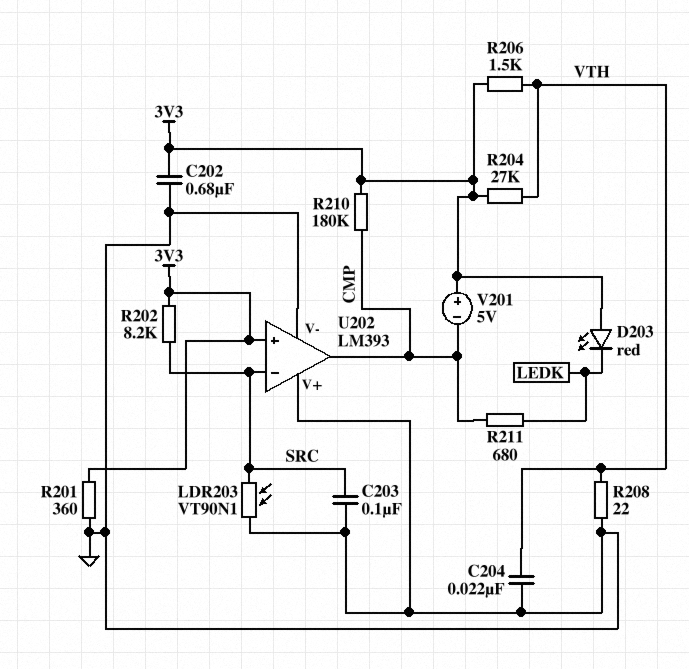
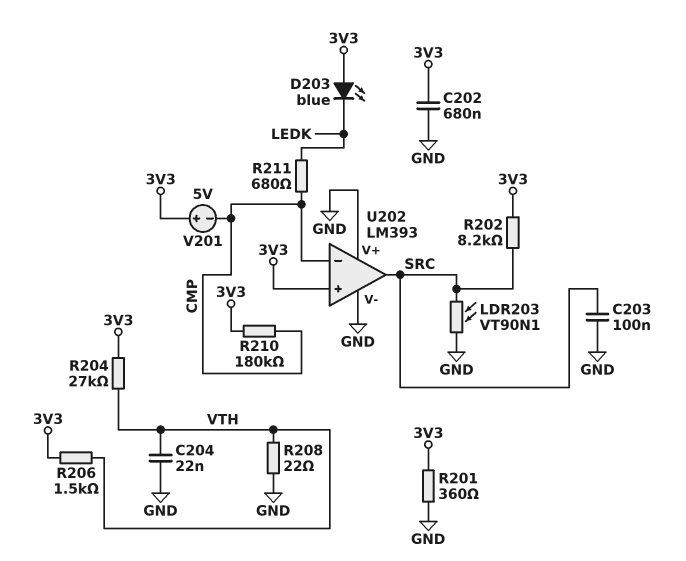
D203: LED red (A 3V3, K LEDK) -> LED blue (A 3V3, K LEDK)
U202 pin in-: SRC -> CMP
U202 pin out: CMP -> SRC

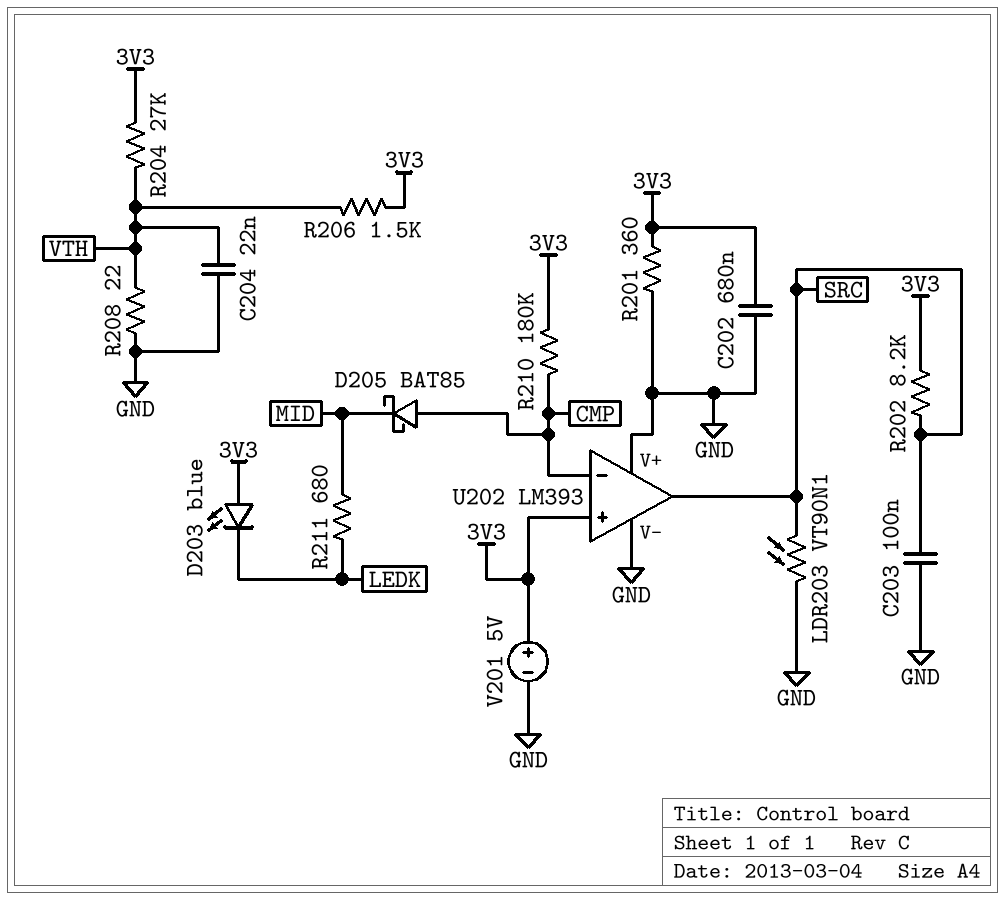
D205: none -> schottky BAT85 (A CMP, K MID)
R211: 680 (CMP, LEDK) -> 680 (LEDK, MID)
V201: 5V (plus 3V3, minus CMP) -> 5V (plus 3V3, minus GND)

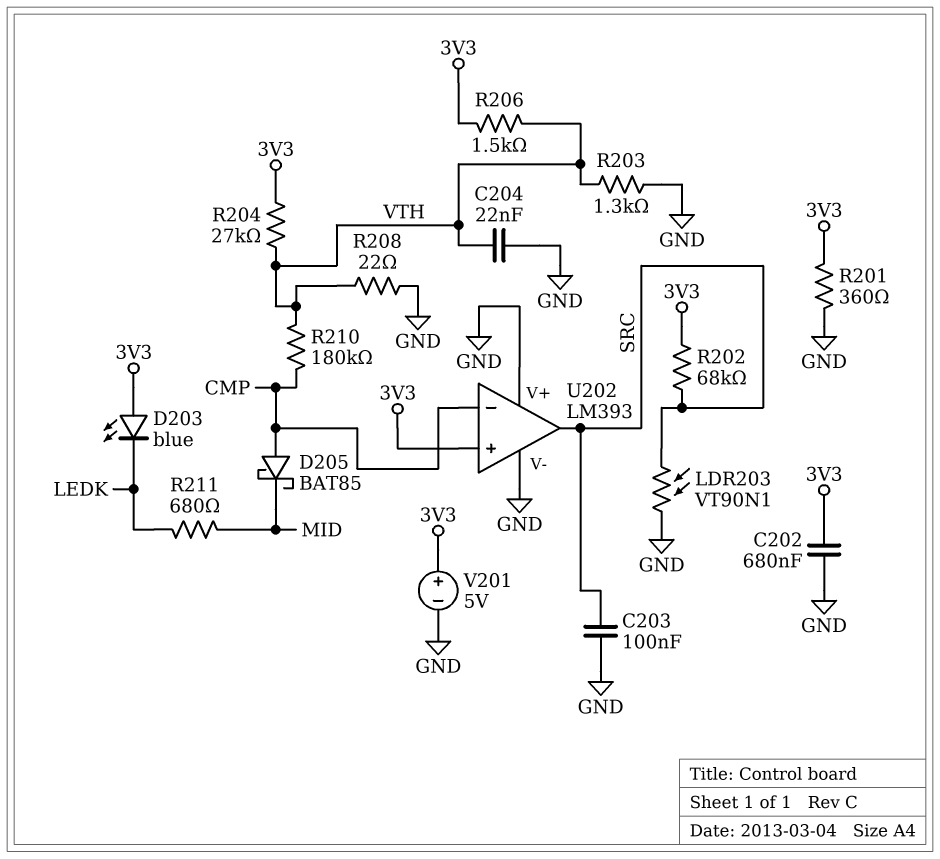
R202: 8.2k (3V3, SRC) -> 68k (3V3, SRC)
R203: none -> 1.3k (GND, VTH)
R210: 180k (3V3, CMP) -> 180k (CMP, VTH)

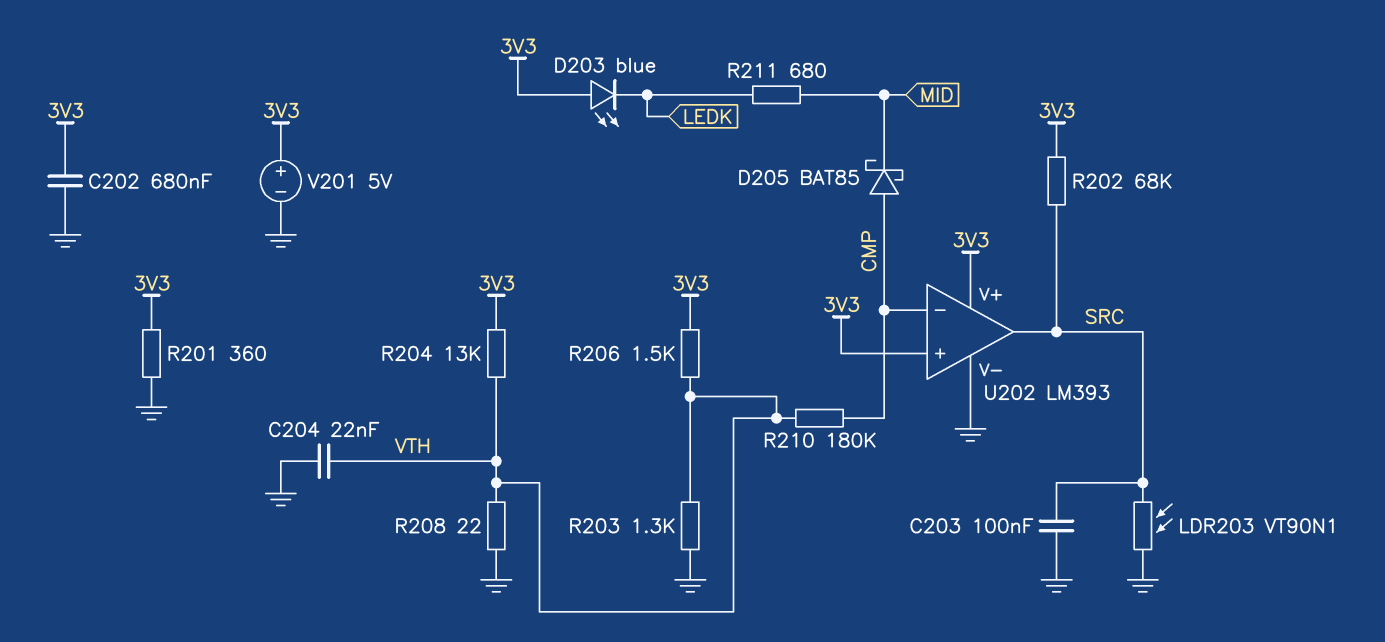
R204: 27k (3V3, VTH) -> 13k (3V3, VTH)
U202 pin V+: GND -> 3V3

